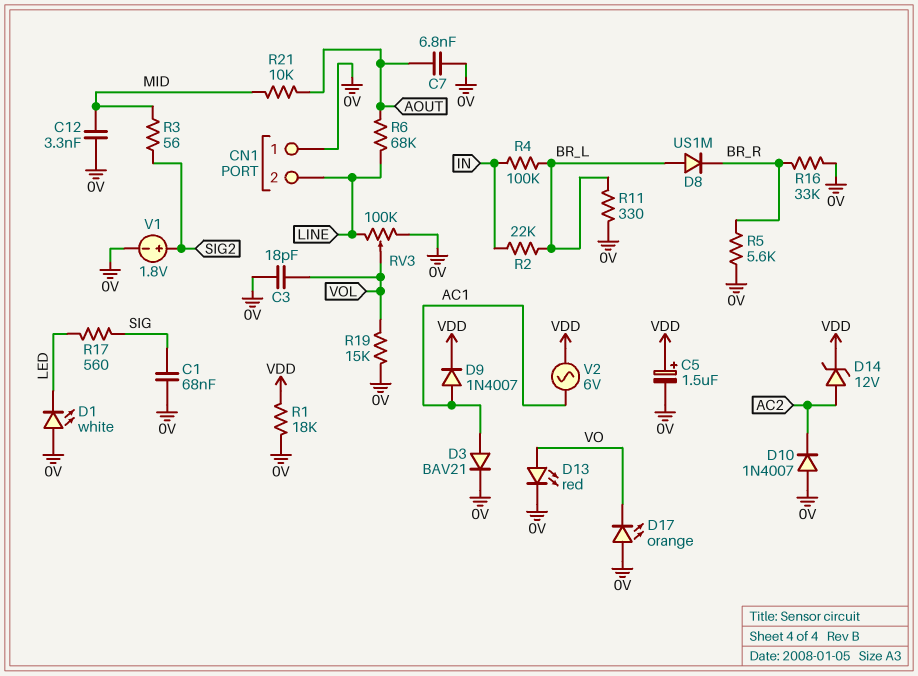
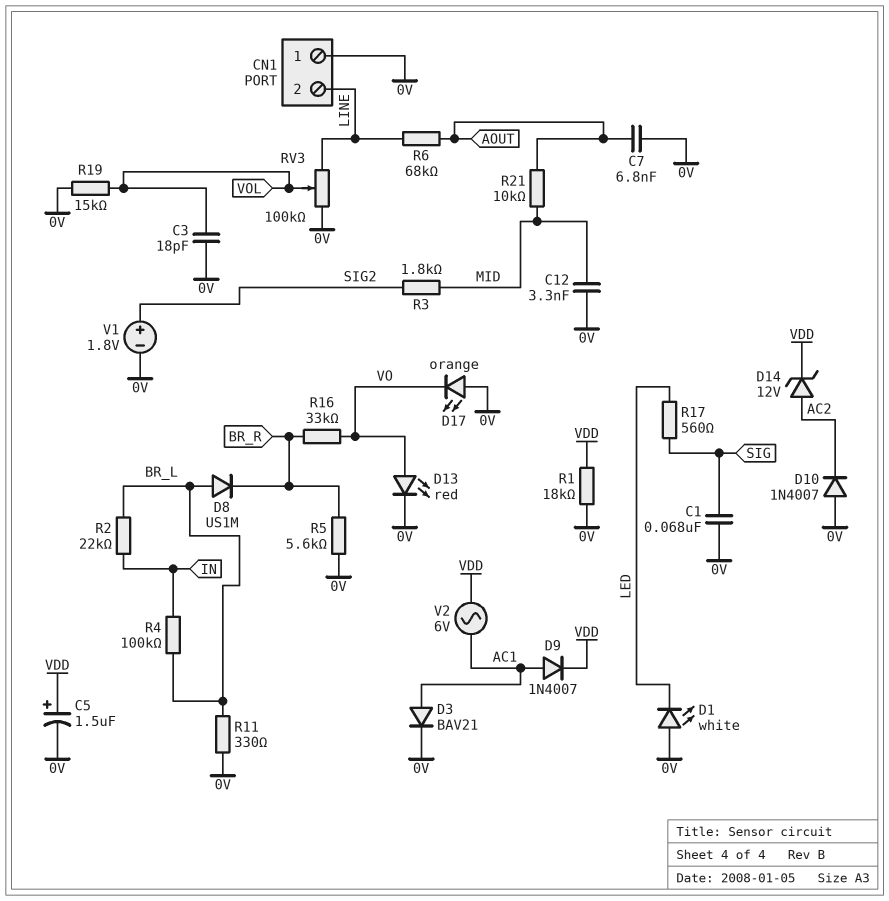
R3: 56 (MID, SIG2) -> 1.8k (MID, SIG2)
R16: 33k (0V, BR_R) -> 33k (BR_R, VO)

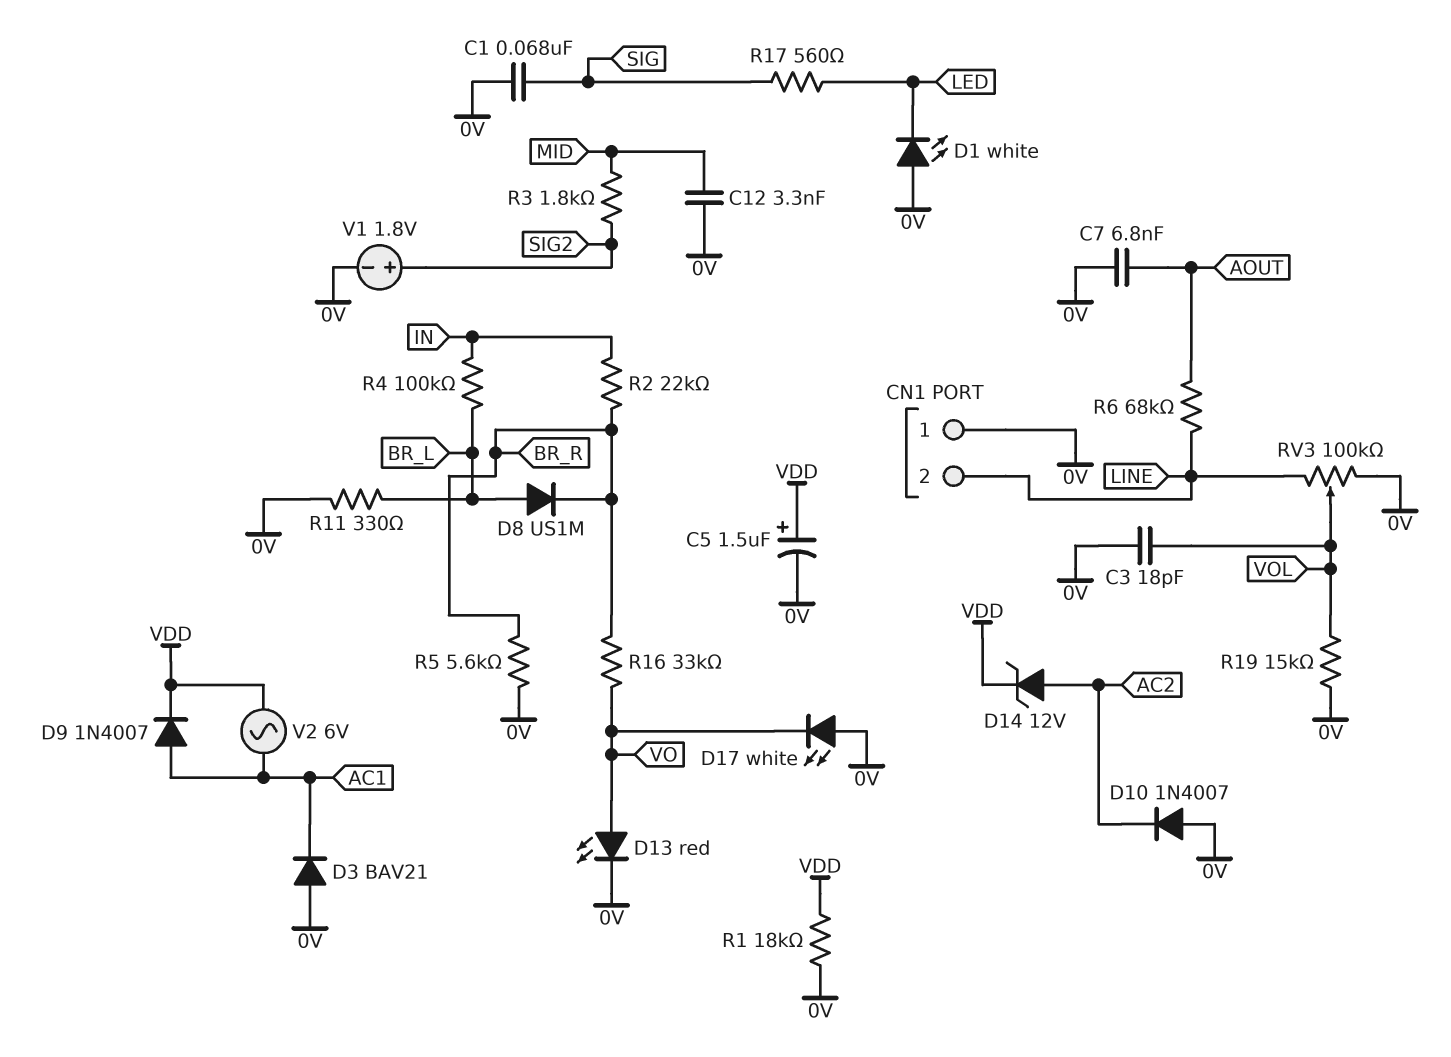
D3: diode BAV21 (A AC1, K 0V) -> diode BAV21 (A 0V, K AC1)
D17: LED orange (A 0V, K VO) -> LED white (A 0V, K VO)
R2: 22k (BR_L, IN) -> 22k (BR_R, IN)
R21: 10k (AOUT, MID) -> none

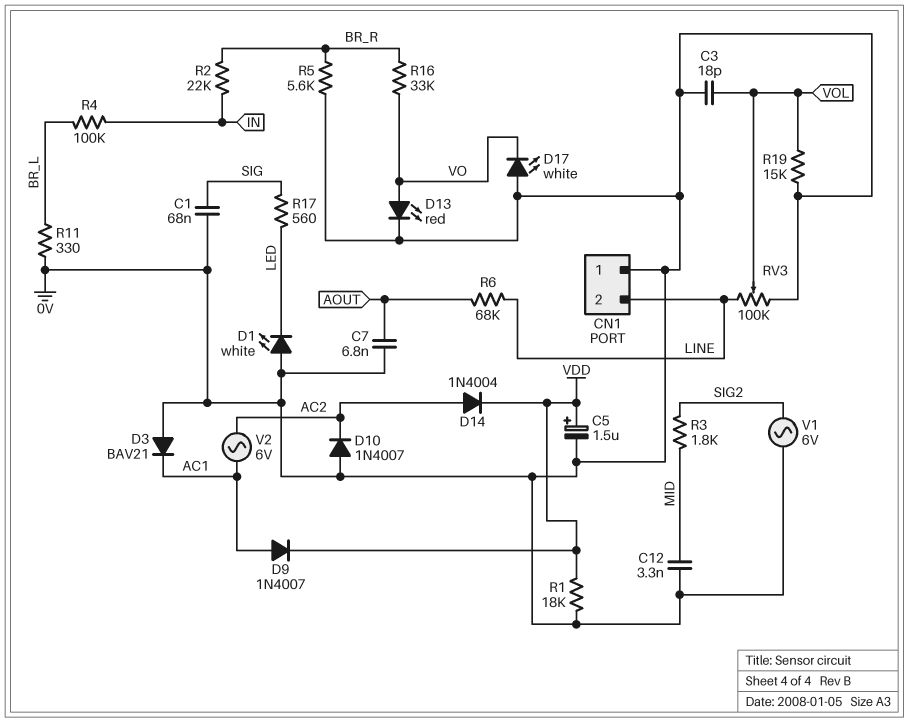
D8: diode US1M (A BR_L, K BR_R) -> none
D14: zener 12V (A AC2, K VDD) -> diode 1N4004 (A AC2, K VDD)
V1: 1.8V (plus SIG2, minus 0V) -> AC 6V (0V, SIG2)
V2: AC 6V (AC1, VDD) -> AC 6V (AC1, AC2)

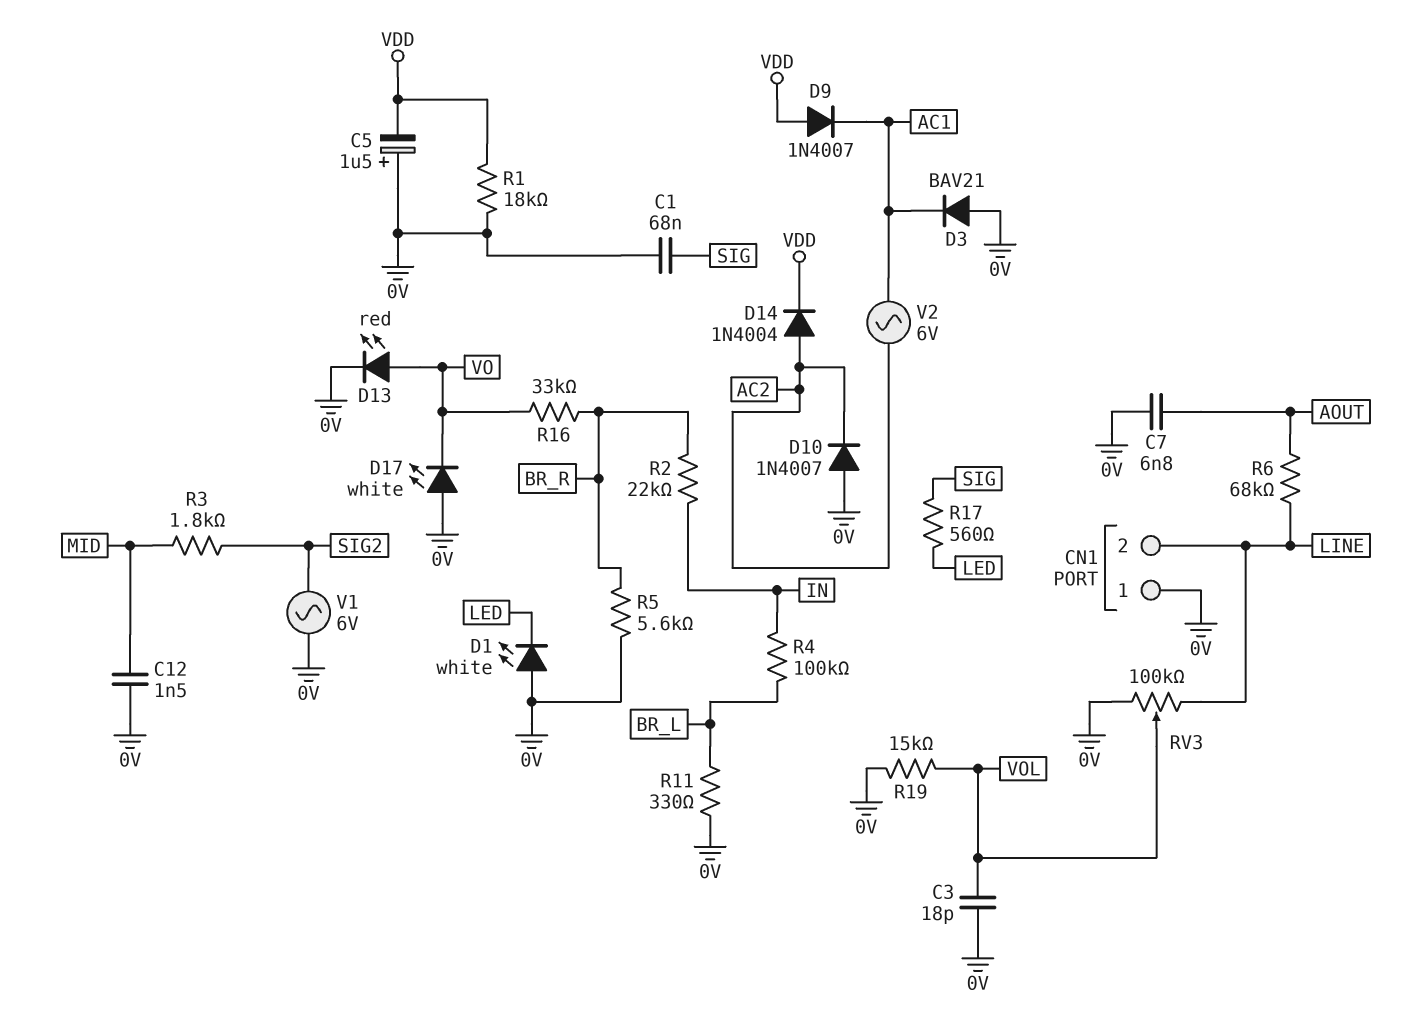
C5: 1.5uF (plus VDD, minus 0V) -> 1.5uF (plus 0V, minus VDD)
C12: 3.3nF (0V, MID) -> 1.5nF (0V, MID)
D9: diode 1N4007 (A AC1, K VDD) -> diode 1N4007 (A VDD, K AC1)

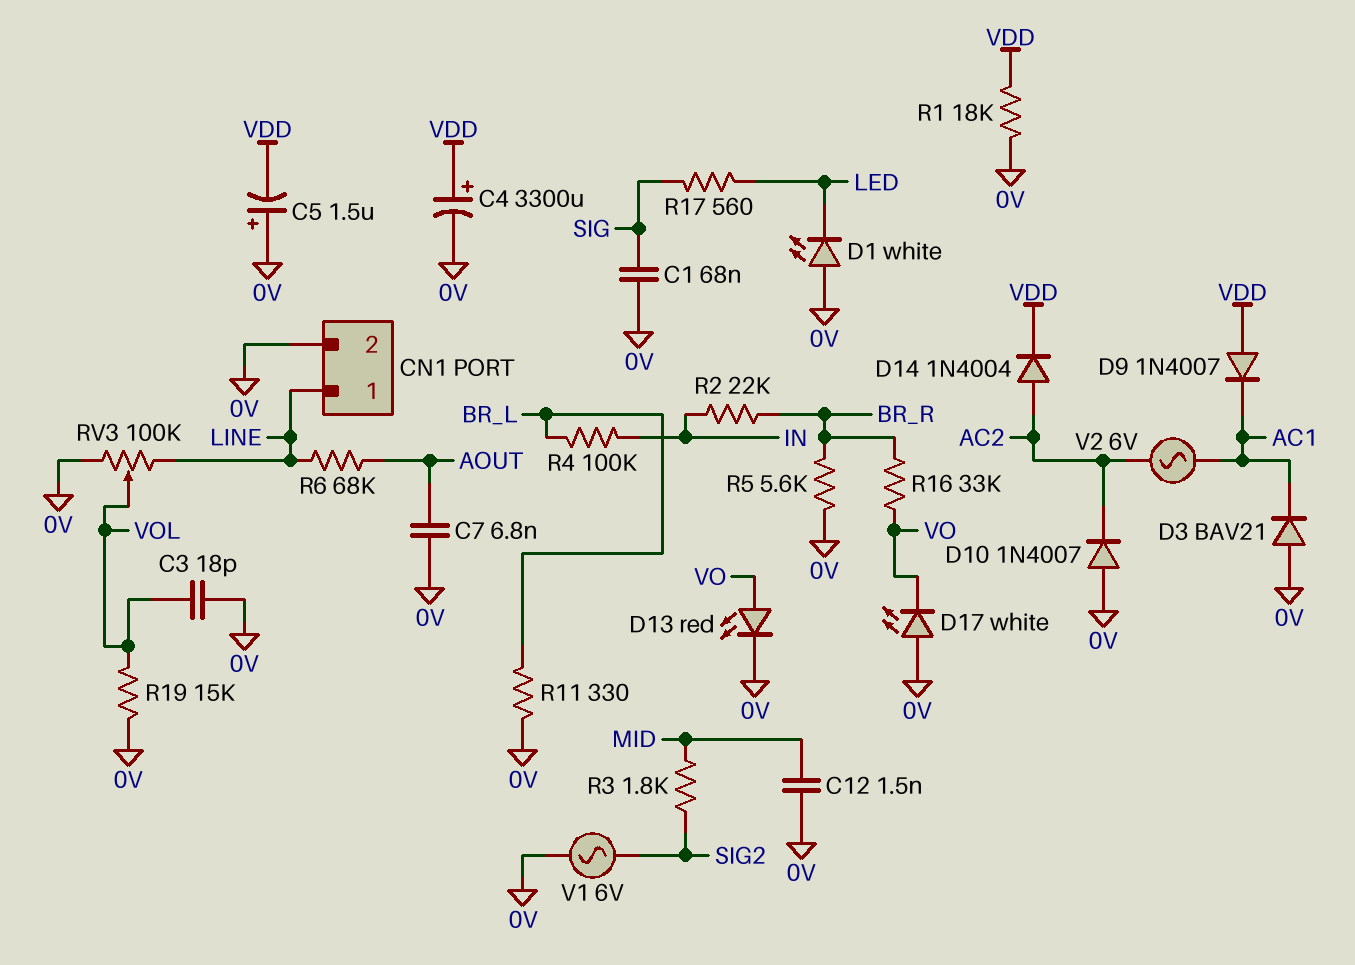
C4: none -> 3300uF (plus VDD, minus 0V)
CN1 pin 1: 0V -> LINE
CN1 pin 2: LINE -> 0V

